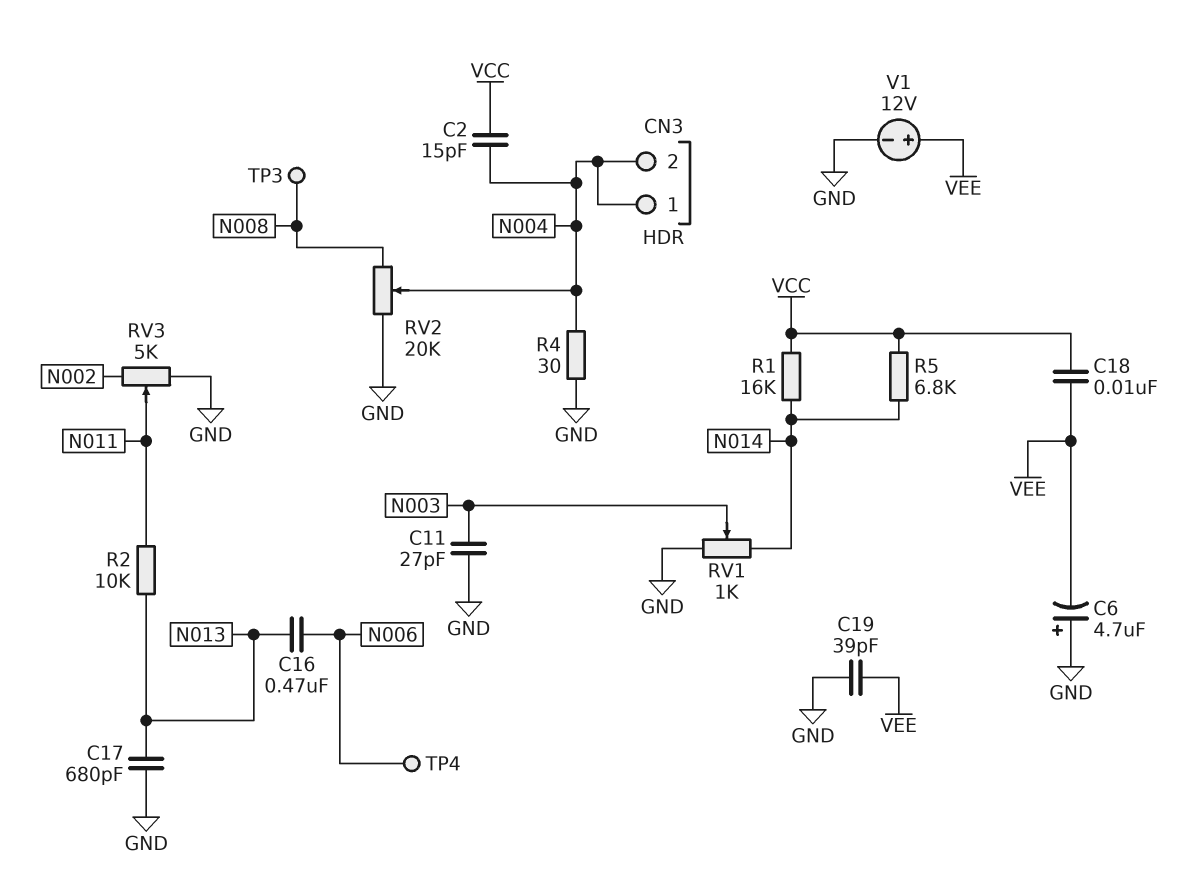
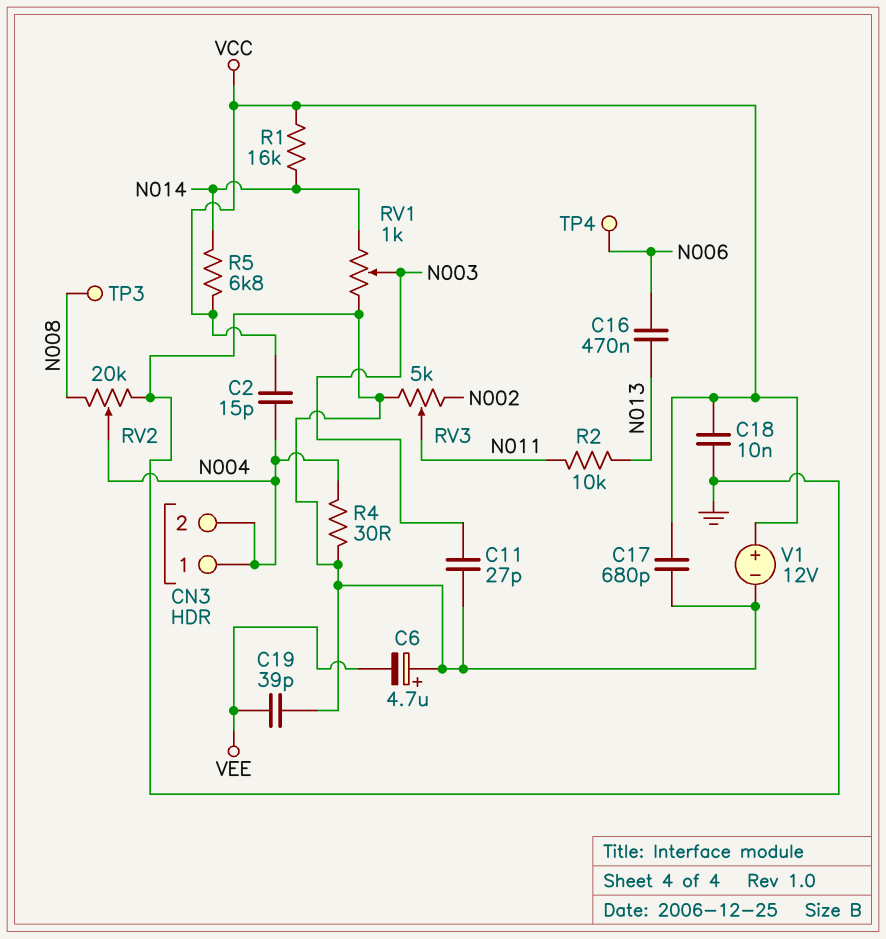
C17: 680pF (GND, N013) -> 680pF (GND, VCC)
C18: 10nF (VCC, VEE) -> 10nF (GND, VCC)
V1: 12V (plus VEE, minus GND) -> 12V (plus VCC, minus GND)

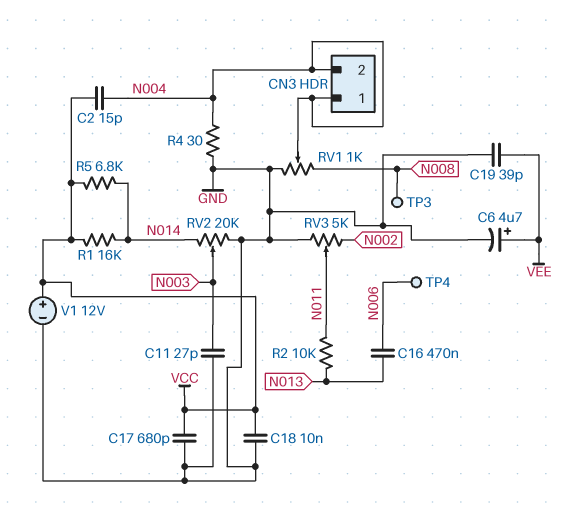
C6: 4.7uF (plus GND, minus VEE) -> 4.7uF (plus VEE, minus GND)
RV1: 1k (GND, N014, wiper N003) -> 1k (GND, N008, wiper N004)
RV2: 20k (GND, N008, wiper N004) -> 20k (GND, N014, wiper N003)

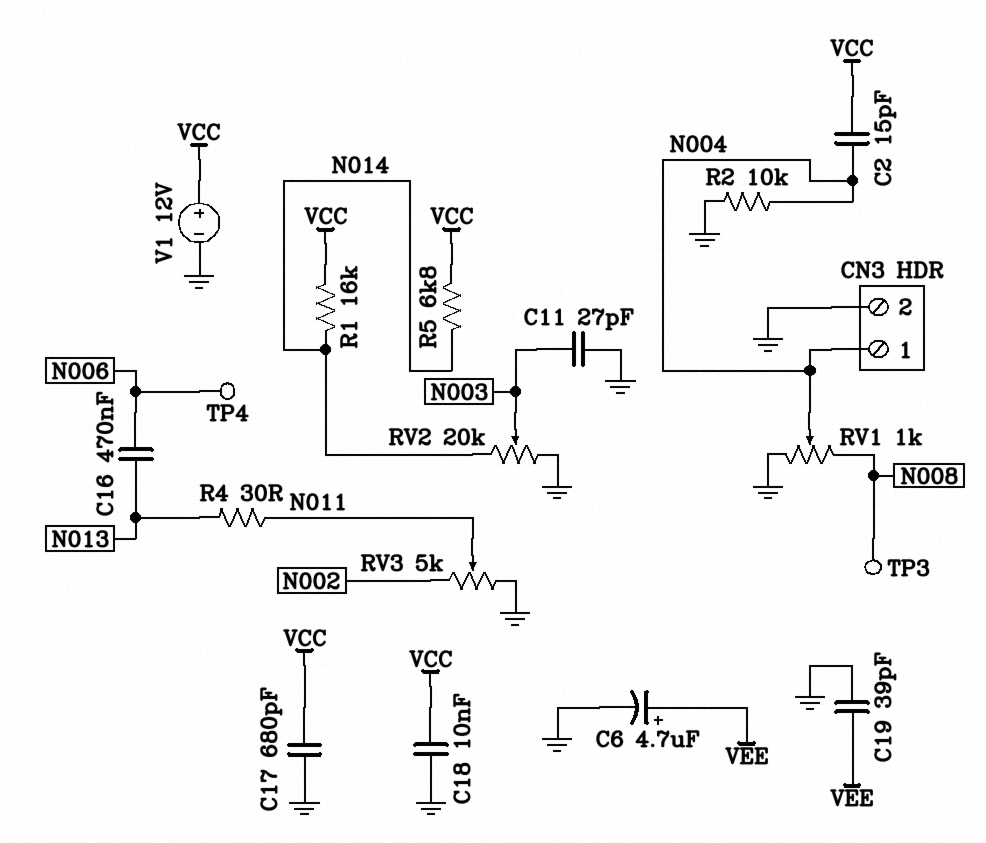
CN3 pin 2: N004 -> GND
R2: 10k (N011, N013) -> 10k (GND, N004)
R4: 30 (GND, N004) -> 30 (N011, N013)

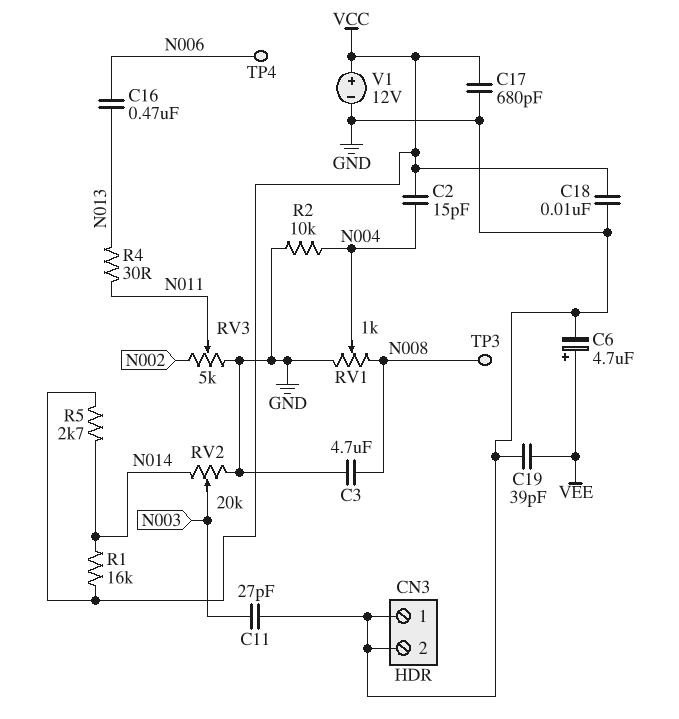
C3: none -> 4.7uF (GND, N008)
CN3 pin 1: N004 -> GND
R5: 6.8k (N014, VCC) -> 2.7k (N014, VCC)

